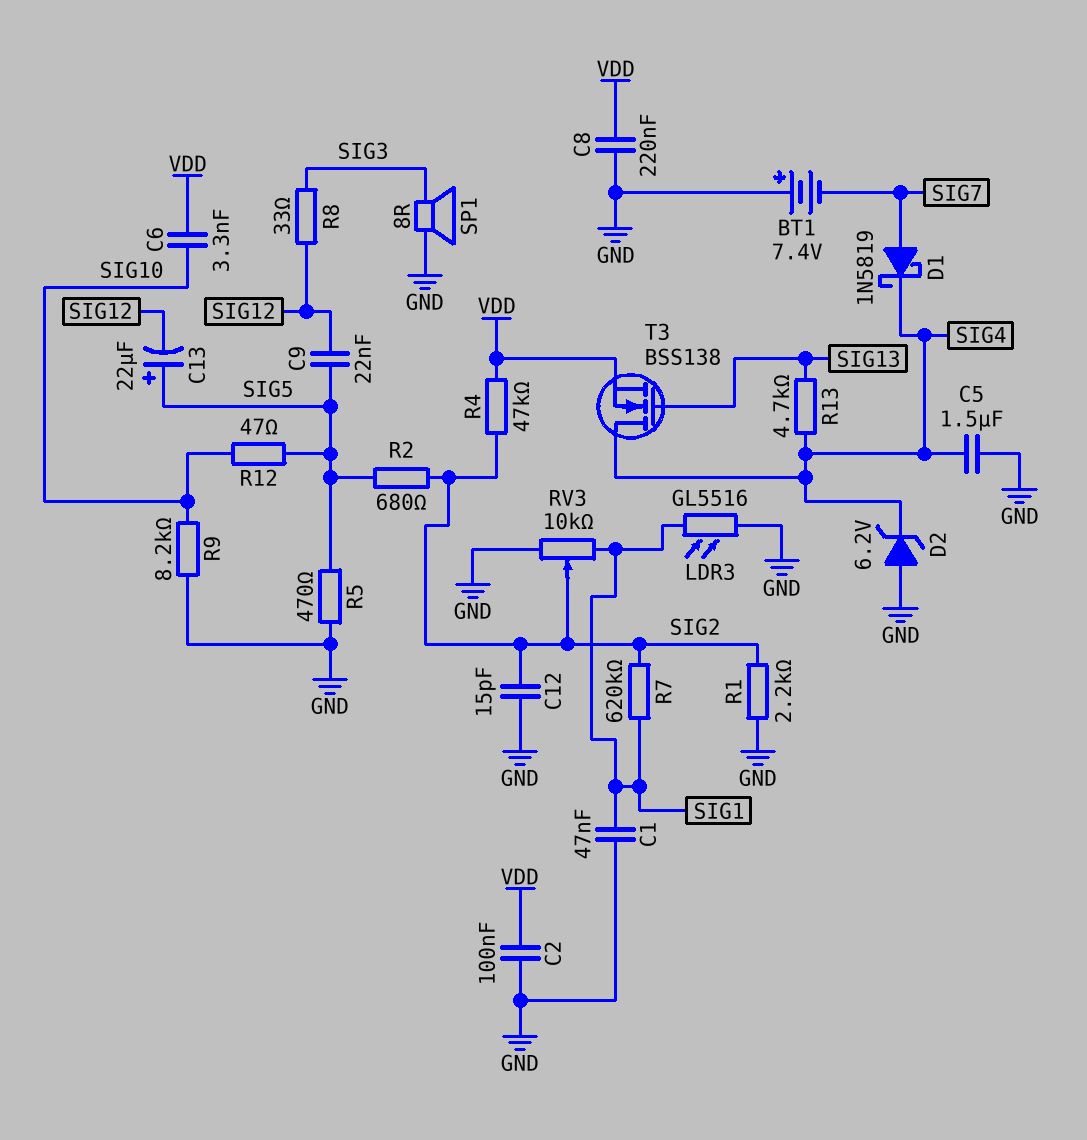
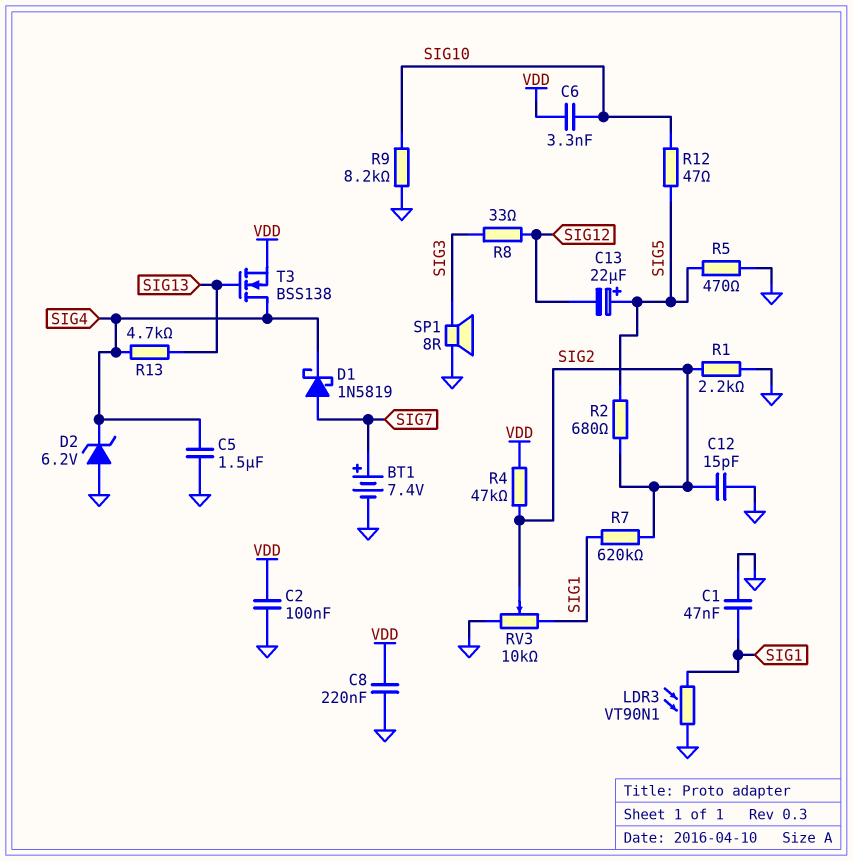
BT1: 7.4V (plus GND, minus SIG7) -> 7.4V (plus SIG7, minus GND)
C9: 22nF (SIG5, SIG12) -> none
LDR3: GL5516 (GND, SIG1) -> VT90N1 (GND, SIG1)

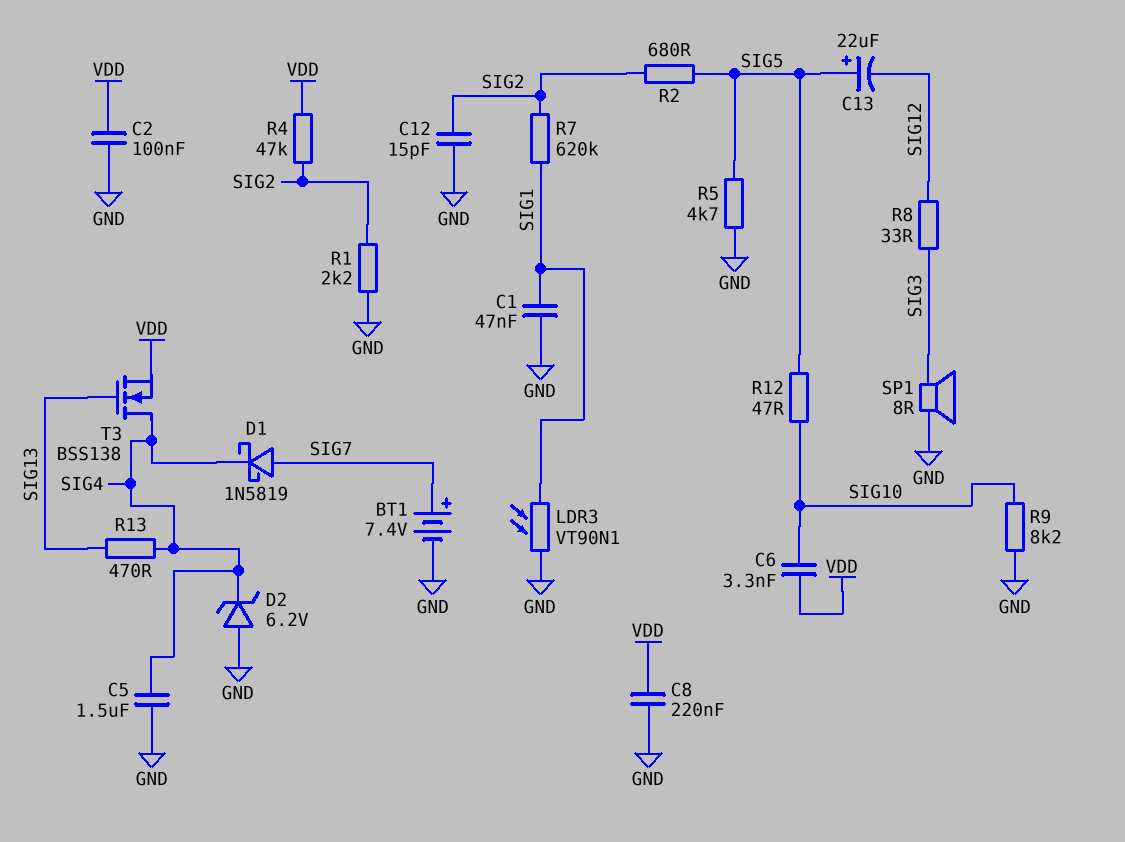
R5: 470 (GND, SIG5) -> 4.7k (GND, SIG5)
R13: 4.7k (SIG4, SIG13) -> 470 (SIG4, SIG13)
RV3: 10k (GND, SIG1, wiper SIG2) -> none

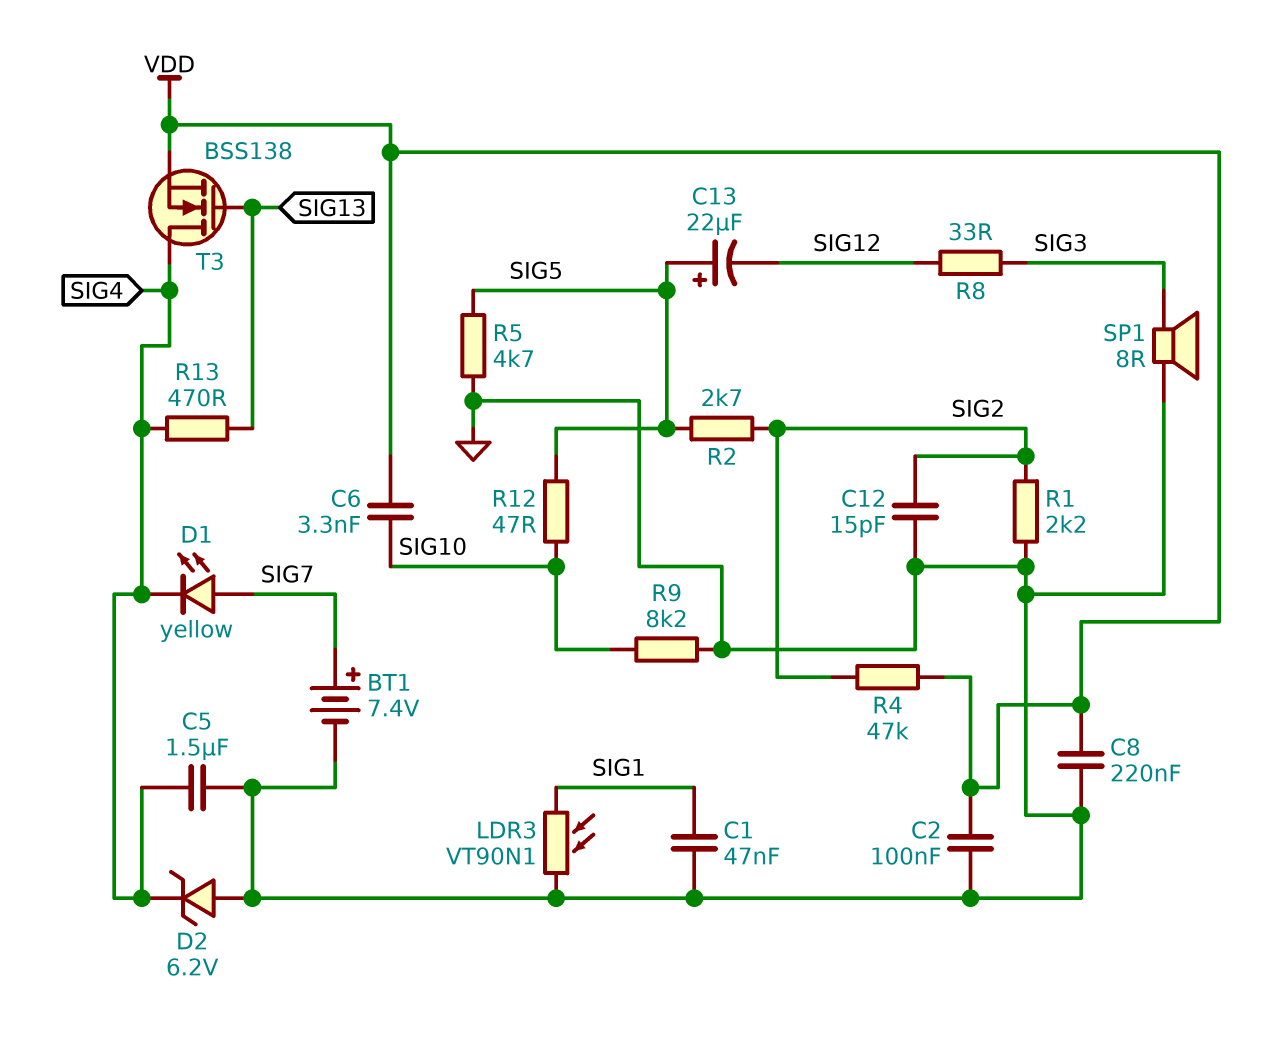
D1: schottky 1N5819 (A SIG7, K SIG4) -> LED yellow (A SIG7, K SIG4)
R2: 680 (SIG2, SIG5) -> 2.7k (SIG2, SIG5)
R7: 620k (SIG1, SIG2) -> none

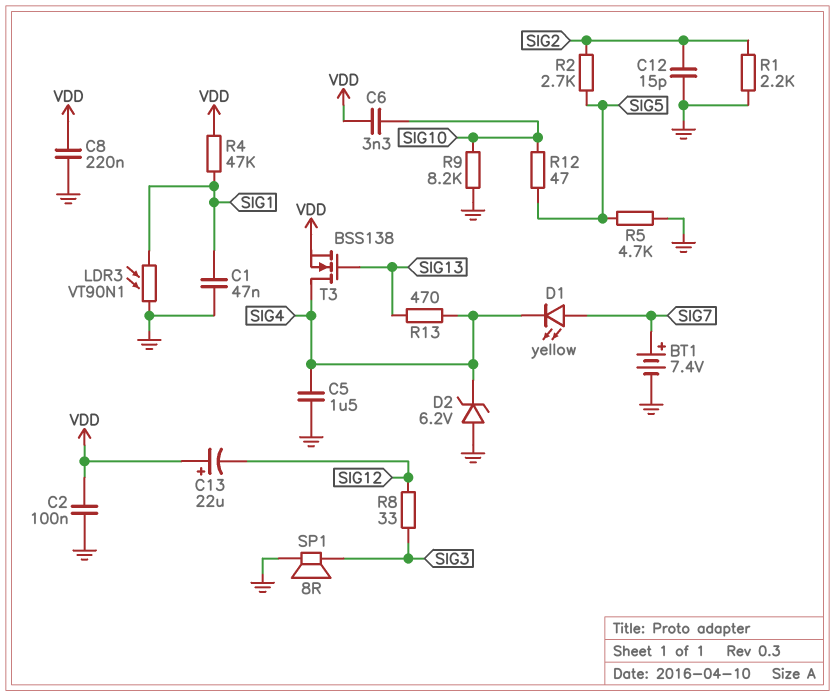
C13: 22uF (plus SIG5, minus SIG12) -> 22uF (plus VDD, minus SIG12)
R4: 47k (SIG2, VDD) -> 47k (SIG1, VDD)

